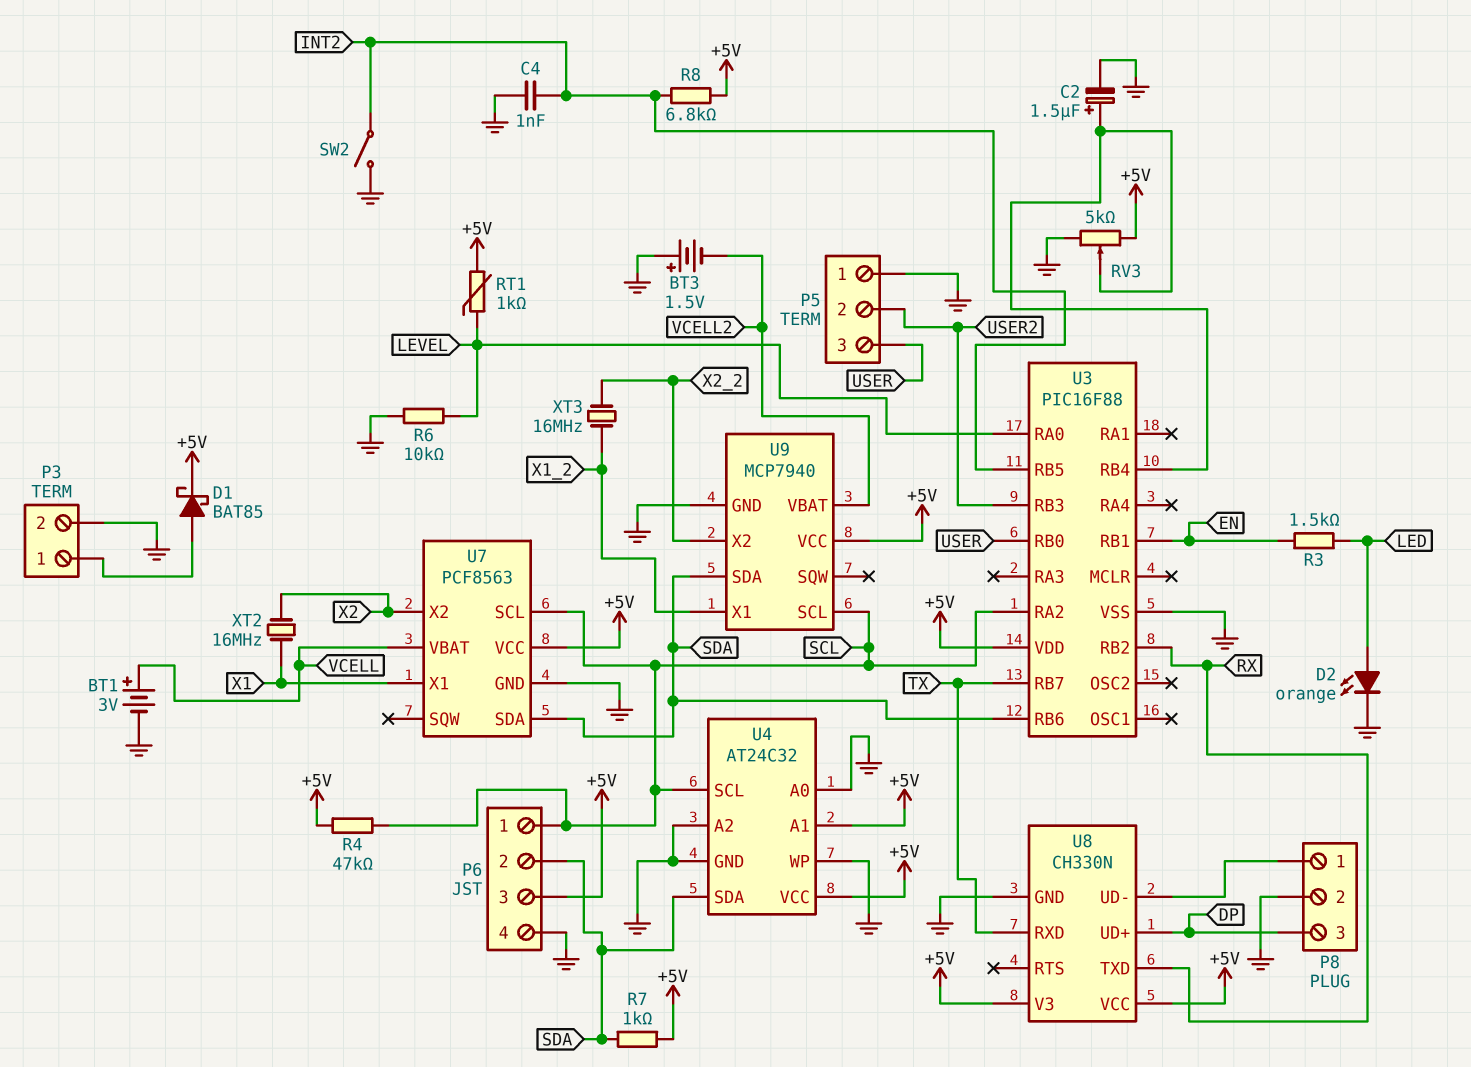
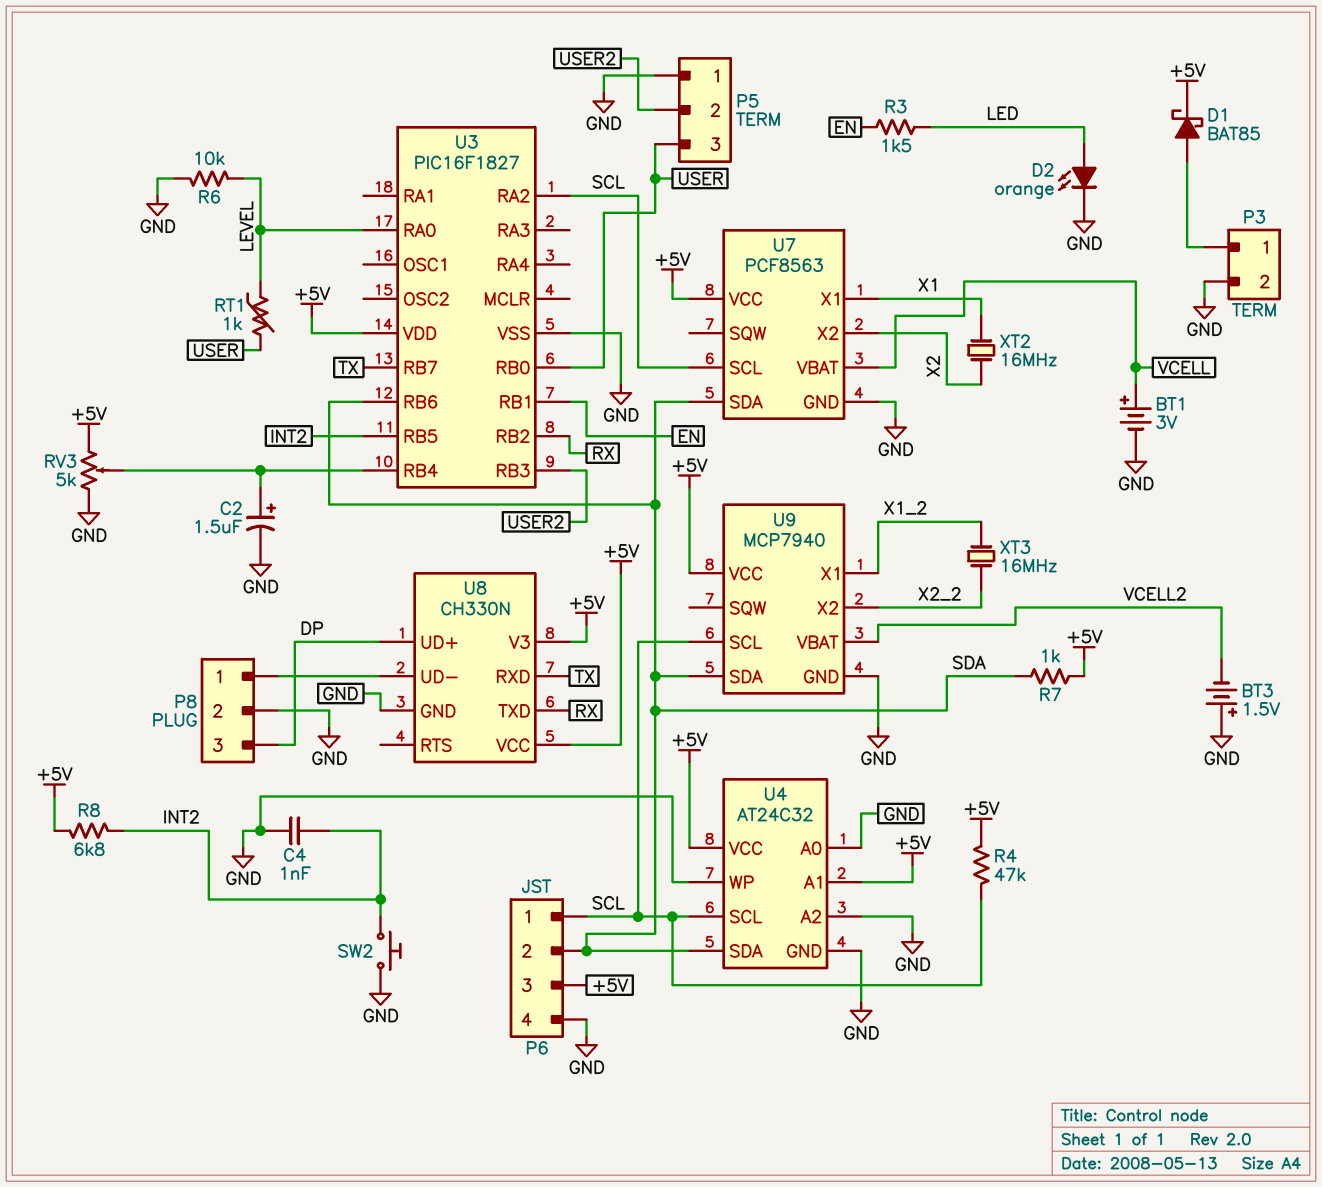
RT1: 1k (+5V, LEVEL) -> 1k (LEVEL, USER)
SW2: switch (GND, INT2) -> button (GND, INT2)
U3: PIC16F88 -> PIC16F1827

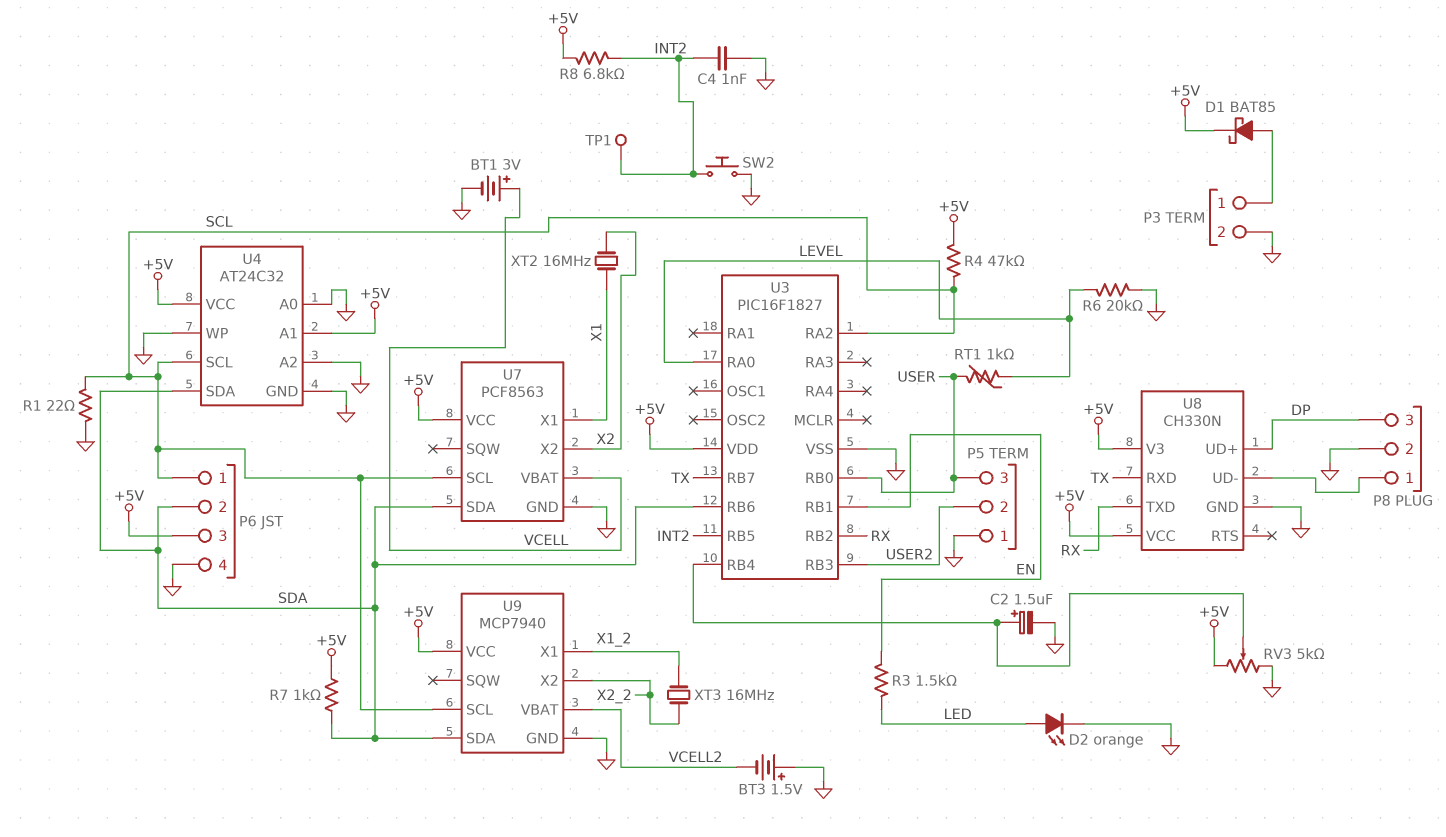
R1: none -> 22 (GND, SCL)
R6: 10k (GND, LEVEL) -> 20k (GND, LEVEL)
TP1: none -> test point (INT2)

